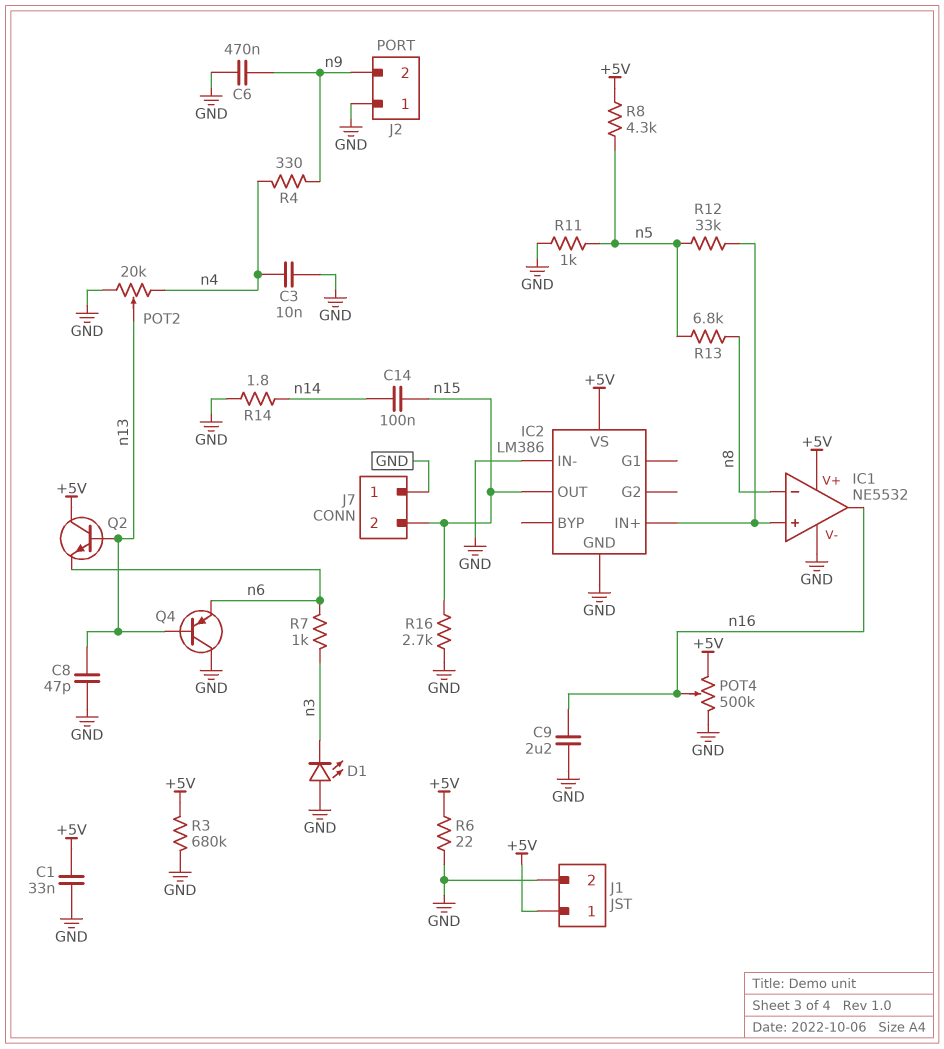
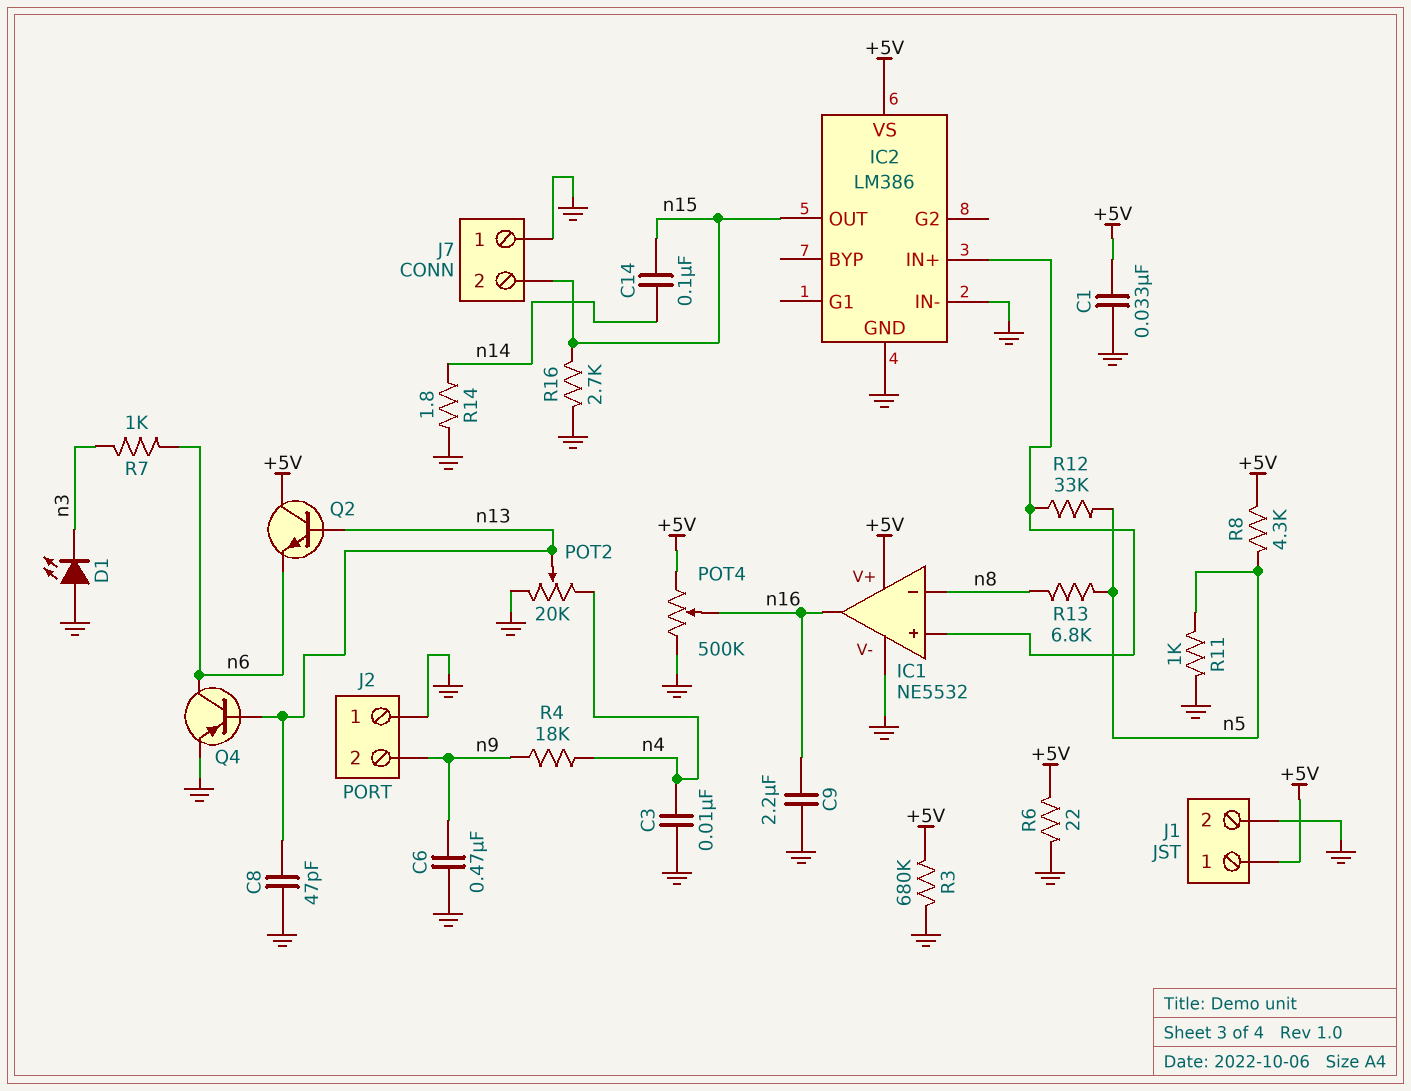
Q4: PNP (B n13, C GND, E n6) -> PNP (B n13, C n6, E GND)
R4: 330 (n4, n9) -> 18k (n4, n9)

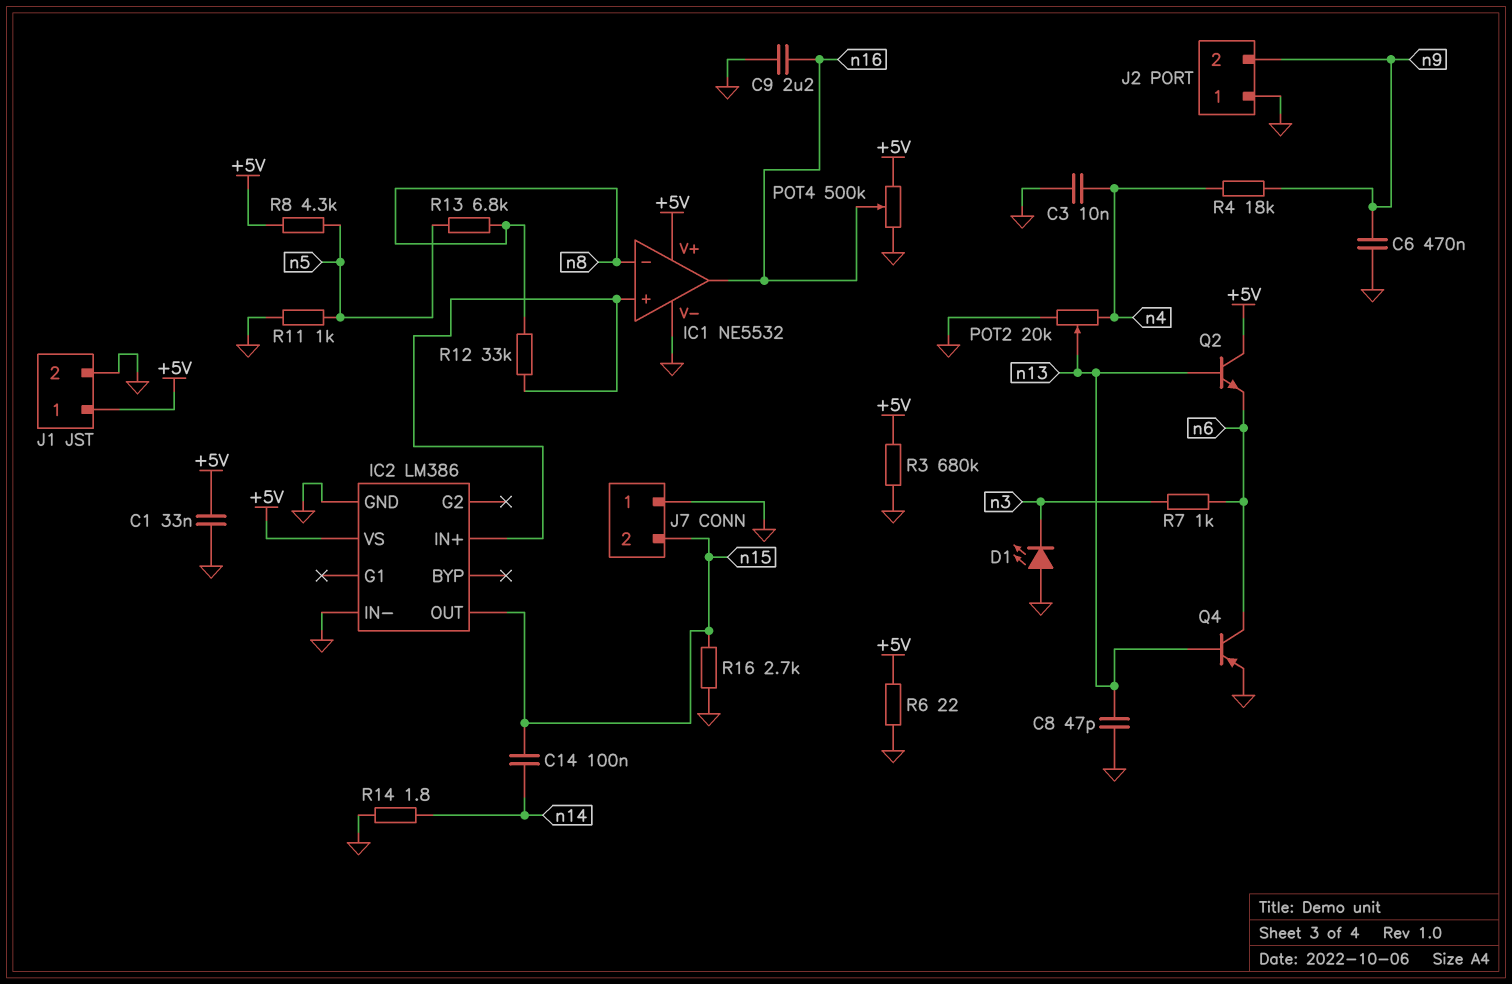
R12: 33k (IC1/in+, n5) -> 33k (IC1/in+, n8)

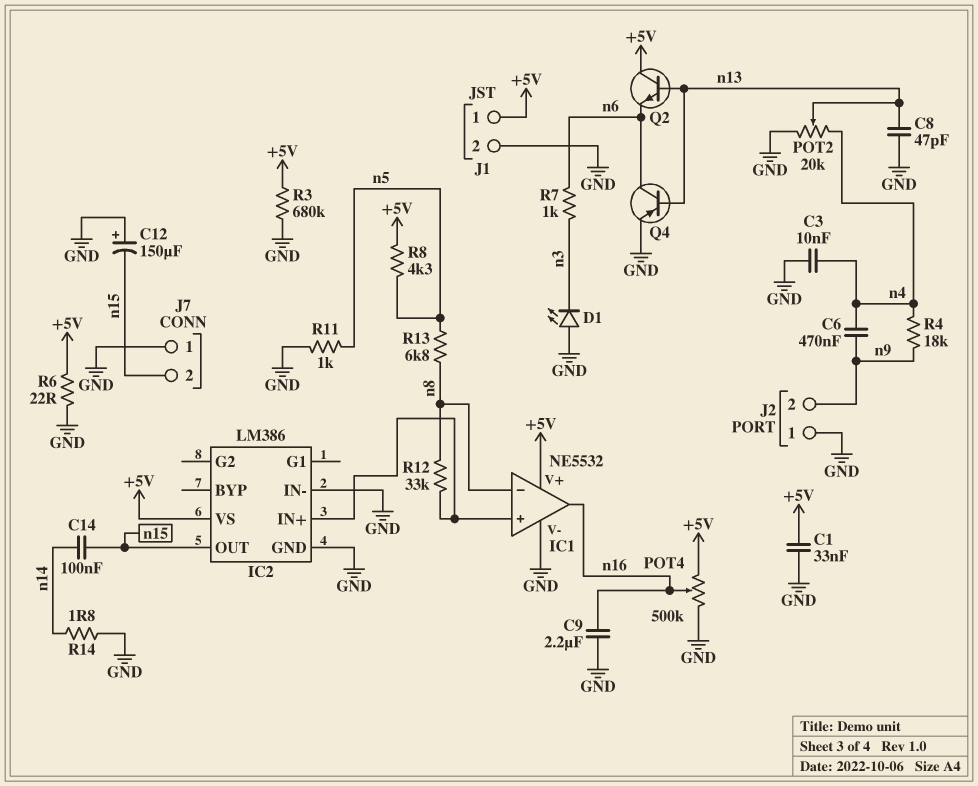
C6: 470nF (GND, n9) -> 470nF (n4, n9)
C12: none -> 150uF (plus GND, minus n15)
R16: 2.7k (GND, n15) -> none

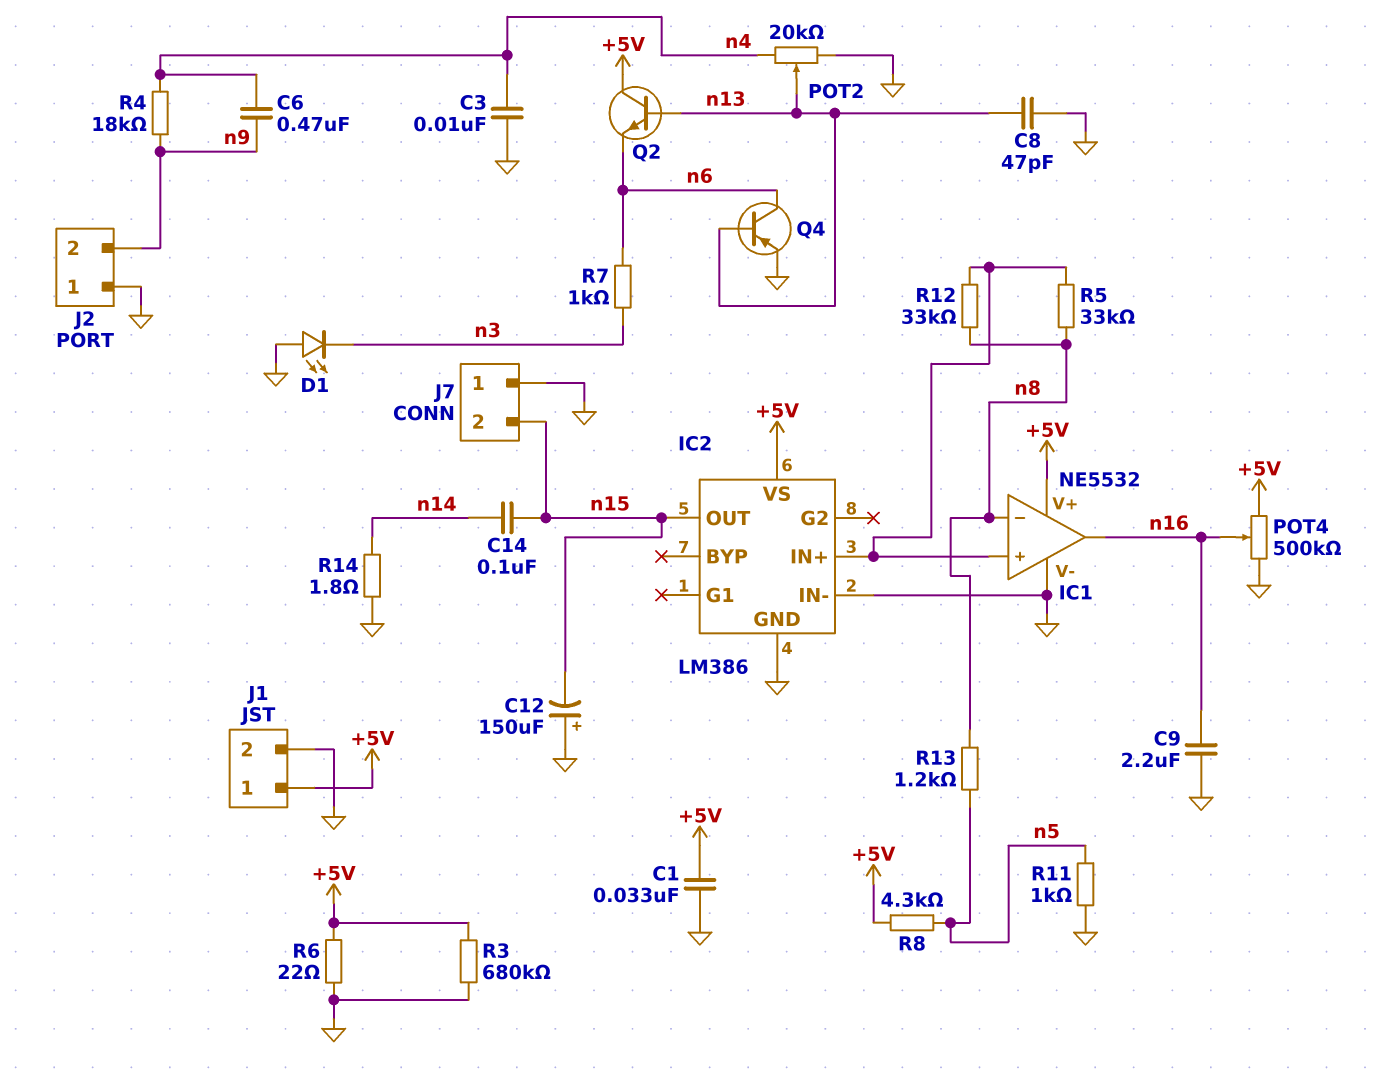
R5: none -> 33k (IC1/in+, n8)
R13: 6.8k (n5, n8) -> 1.2k (n5, n8)

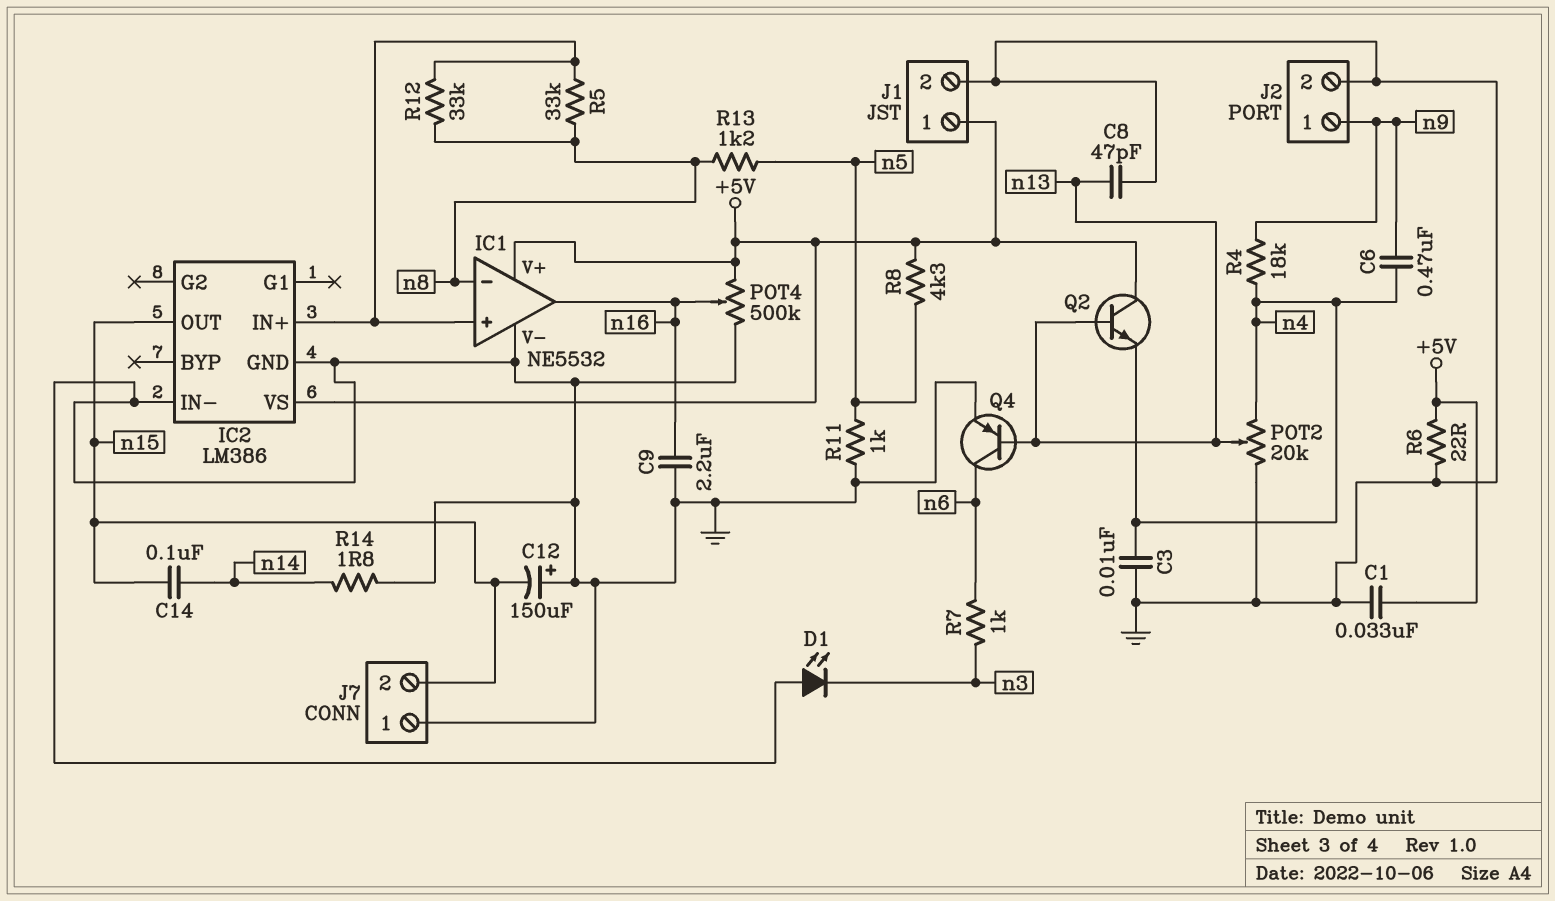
J2 pin 1: GND -> n9
J2 pin 2: n9 -> GND
Q2: NPN (B n13, C +5V, E n6) -> NPN (B n13, C +5V, E n4)
R3: 680k (+5V, GND) -> none

